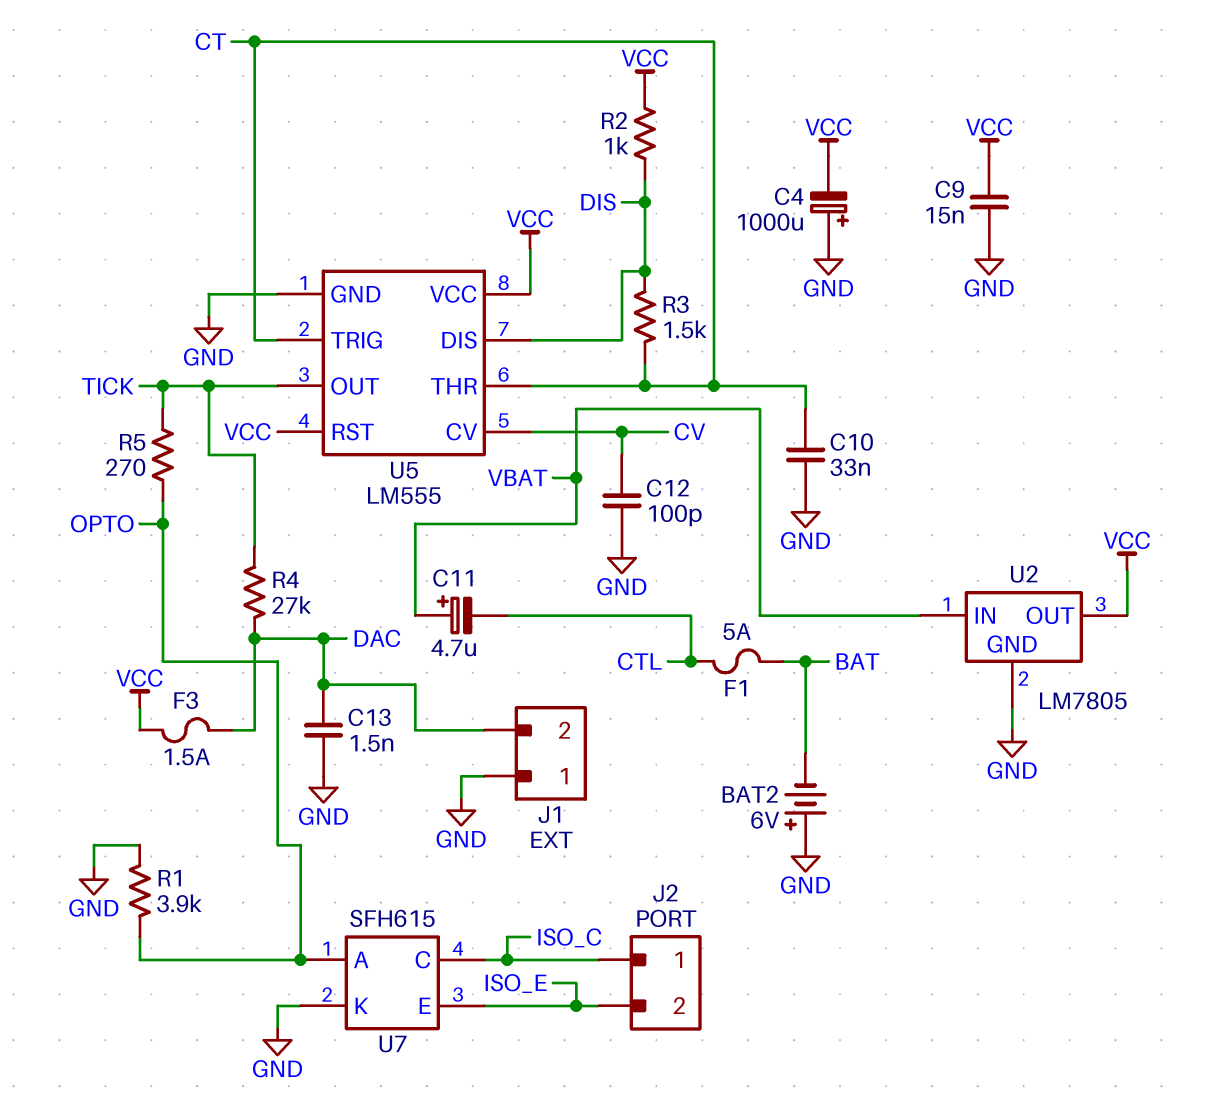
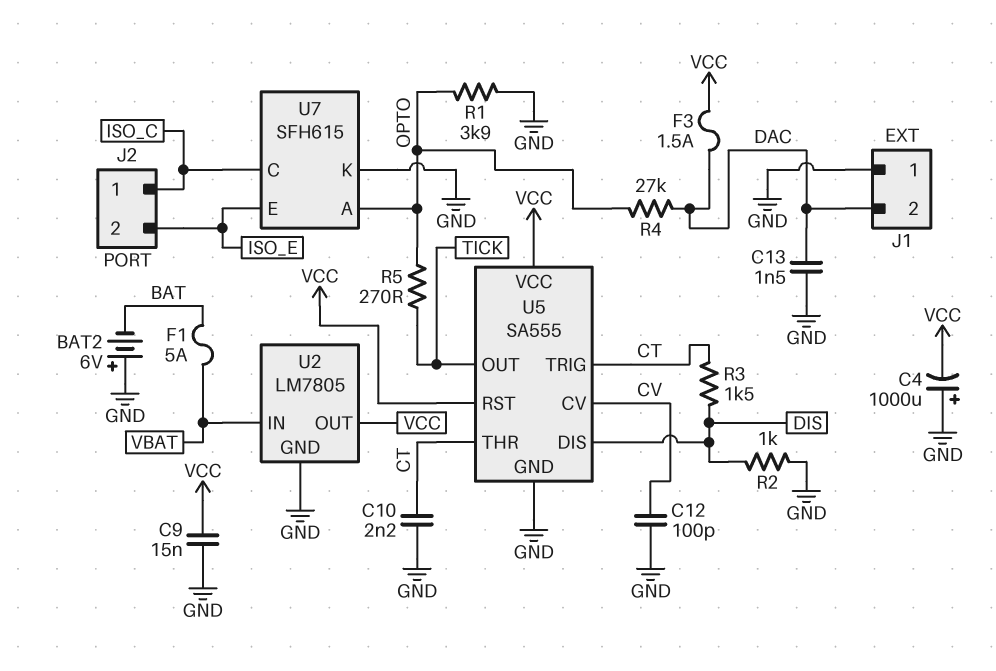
C10: 33nF (CT, GND) -> 2.2nF (CT, GND)
C11: 4.7uF (plus VBAT, minus CTL) -> none
F1: 5A (BAT, CTL) -> 5A (BAT, VBAT)
R2: 1k (DIS, VCC) -> 1k (DIS, GND)
R4: 27k (DAC, TICK) -> 27k (DAC, OPTO)
U5: LM555 -> SA555

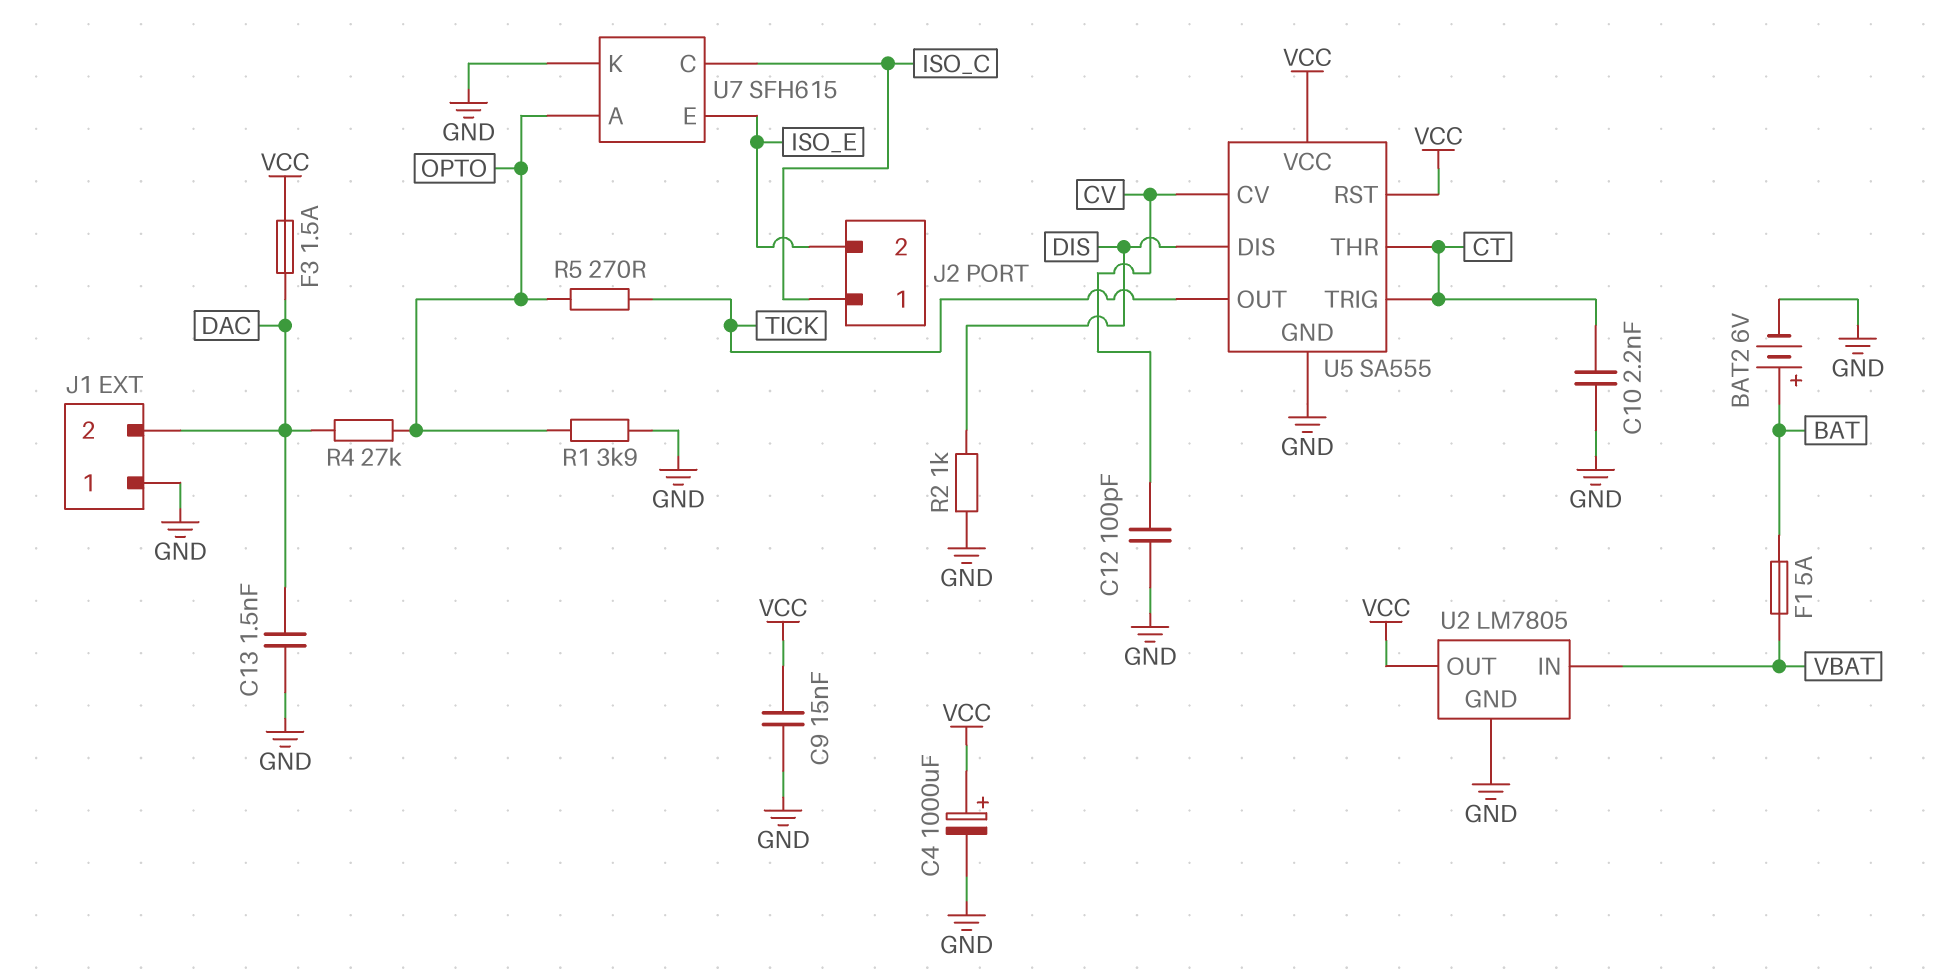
BAT2: 6V (plus GND, minus BAT) -> 6V (plus BAT, minus GND)
C4: 1000uF (plus GND, minus VCC) -> 1000uF (plus VCC, minus GND)
R3: 1.5k (CT, DIS) -> none

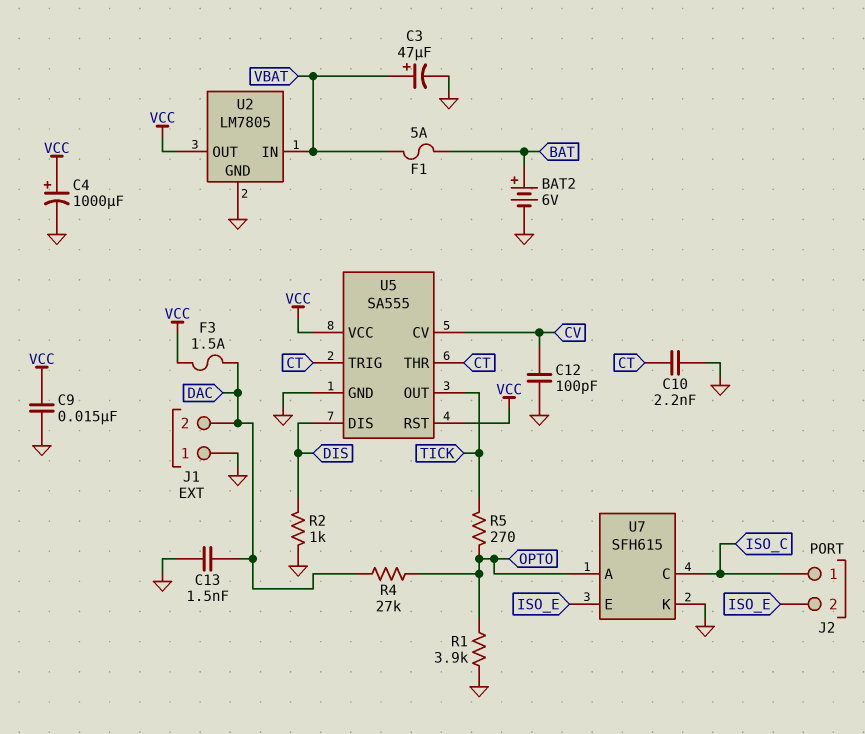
C3: none -> 47uF (plus VBAT, minus GND)

